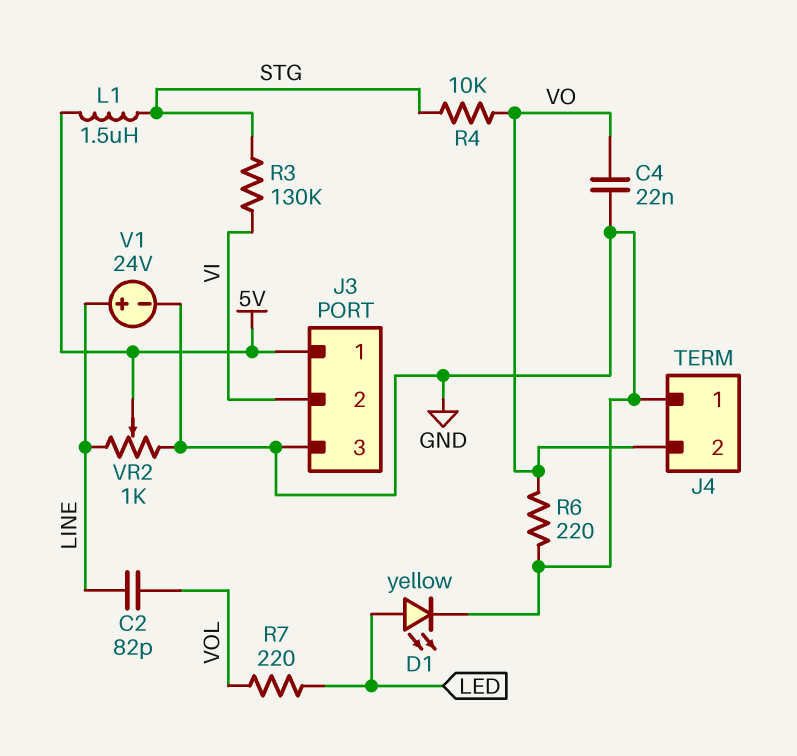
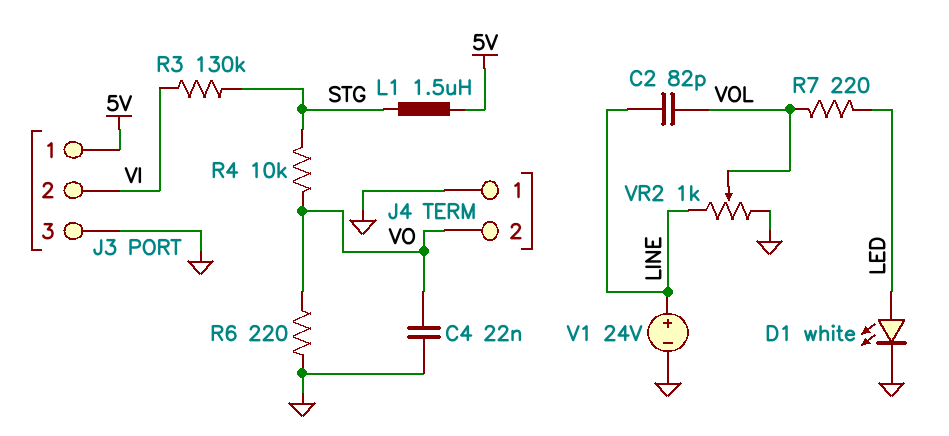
D1: LED yellow (A LED, K GND) -> LED white (A LED, K GND)
VR2: 1k (GND, LINE, wiper 5V) -> 1k (GND, LINE, wiper VOL)

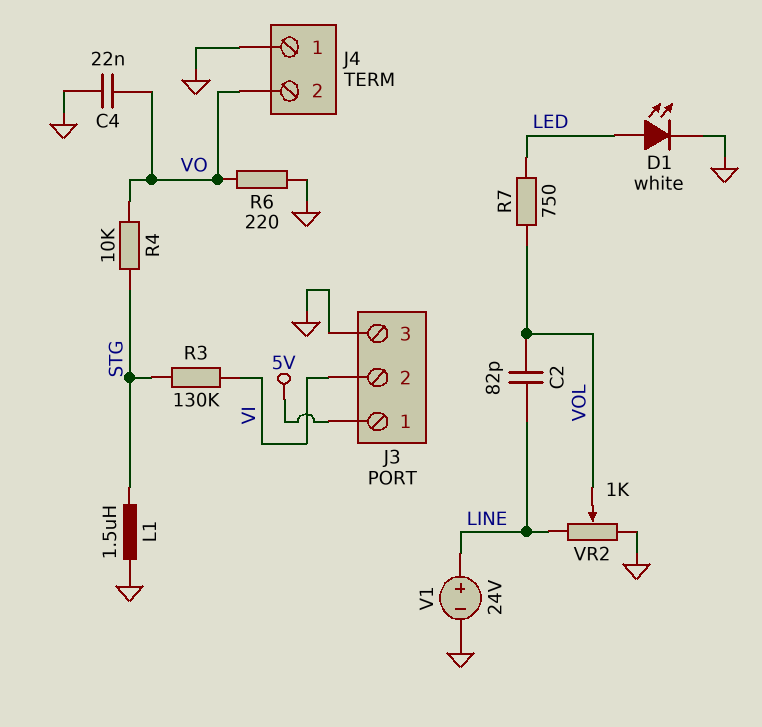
L1: 1.5uH (5V, STG) -> 1.5uH (GND, STG)
R7: 220 (LED, VOL) -> 750 (LED, VOL)

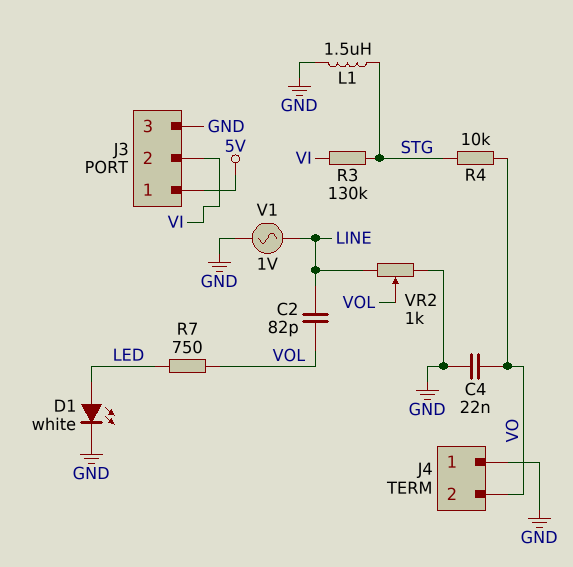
R6: 220 (GND, VO) -> none
V1: 24V (plus LINE, minus GND) -> AC 1V (GND, LINE)

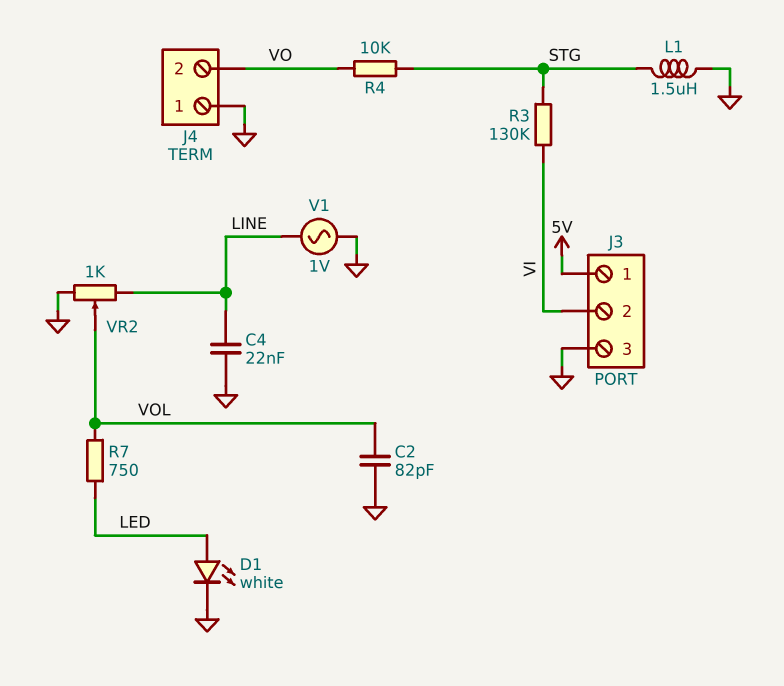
C2: 82pF (LINE, VOL) -> 82pF (GND, VOL)
C4: 22nF (GND, VO) -> 22nF (GND, LINE)

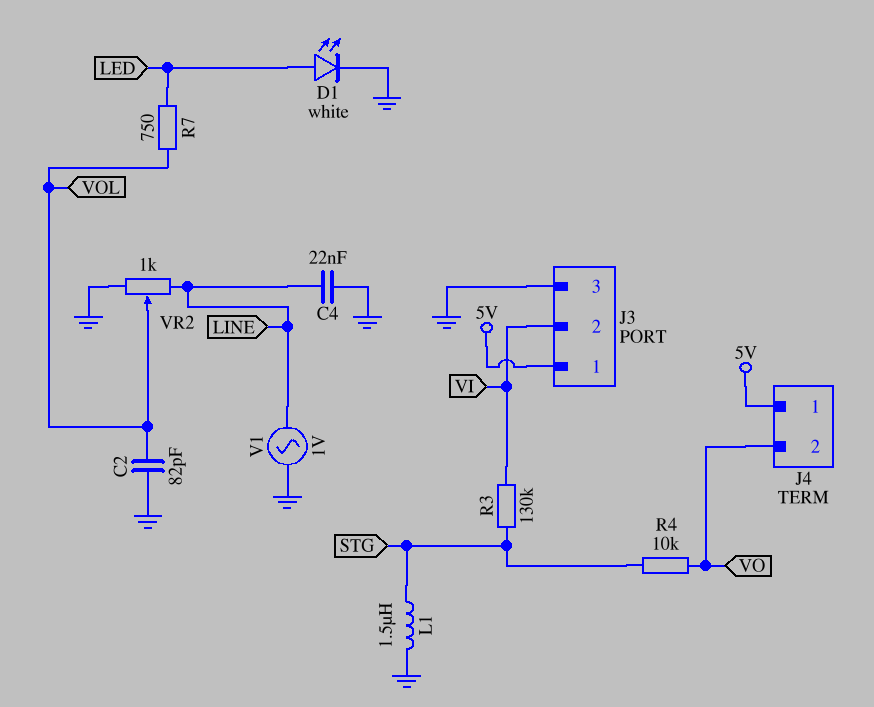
J4 pin 1: GND -> 5V

